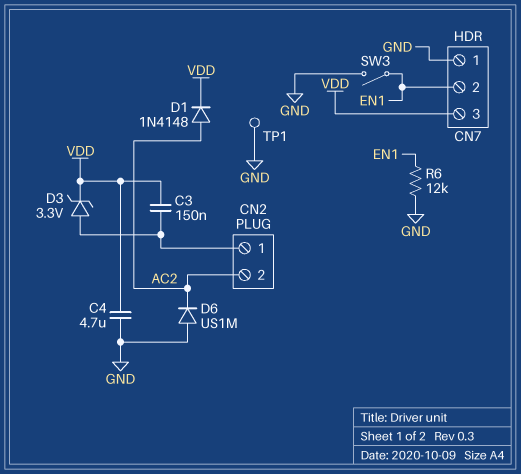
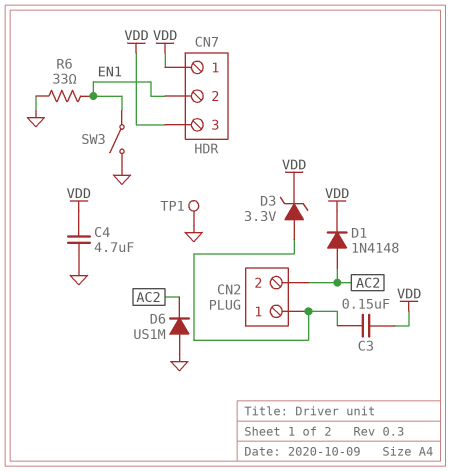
CN7 pin 1: GND -> VDD
R6: 12k (EN1, GND) -> 33 (EN1, GND)

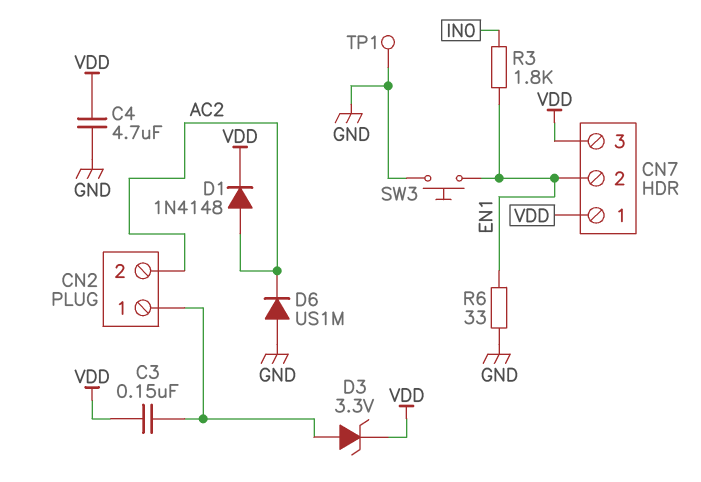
R3: none -> 1.8k (EN1, IN0)
SW3: switch (EN1, GND) -> button (EN1, GND)

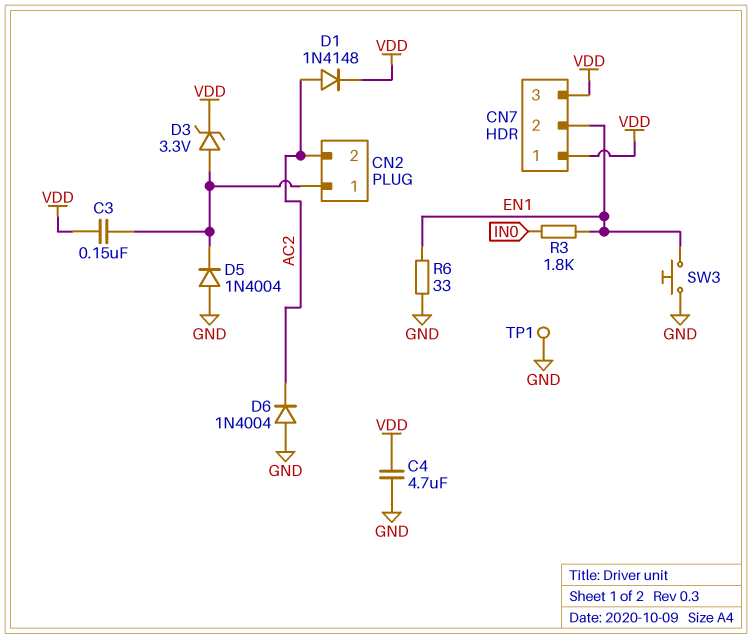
D5: none -> diode 1N4004 (A GND, K CN2/1)
D6: diode US1M (A GND, K AC2) -> diode 1N4004 (A GND, K AC2)

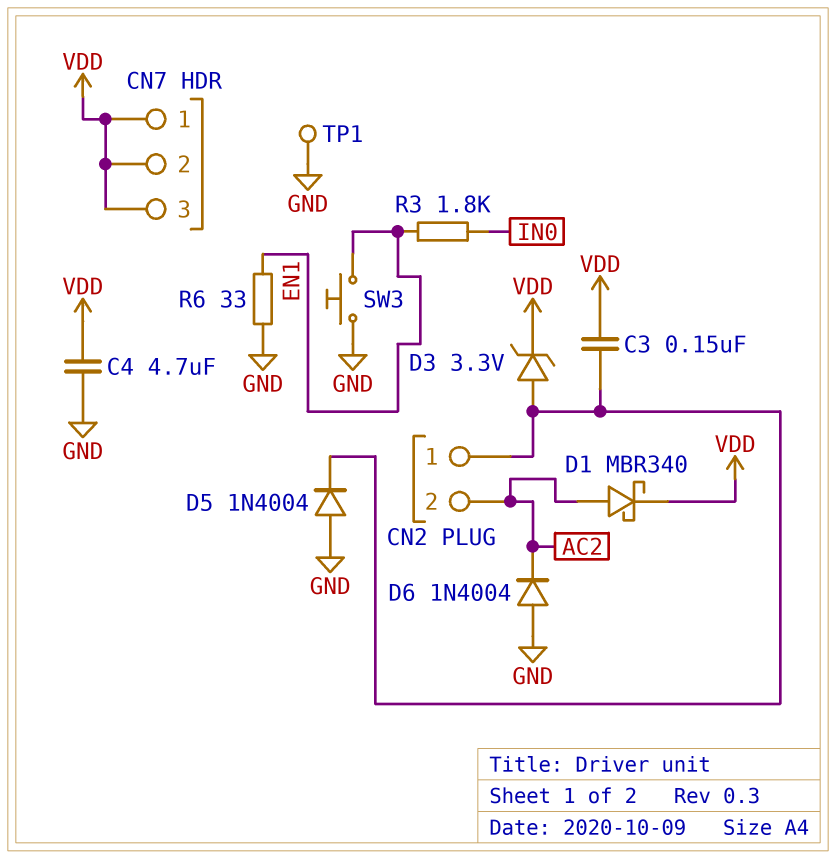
CN7 pin 2: EN1 -> VDD
D1: diode 1N4148 (A AC2, K VDD) -> schottky MBR340 (A AC2, K VDD)

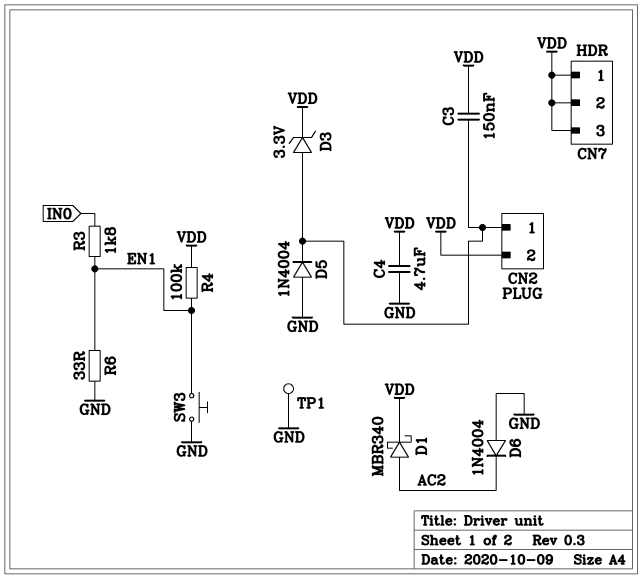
CN2 pin 2: AC2 -> VDD
R4: none -> 100k (EN1, VDD)

